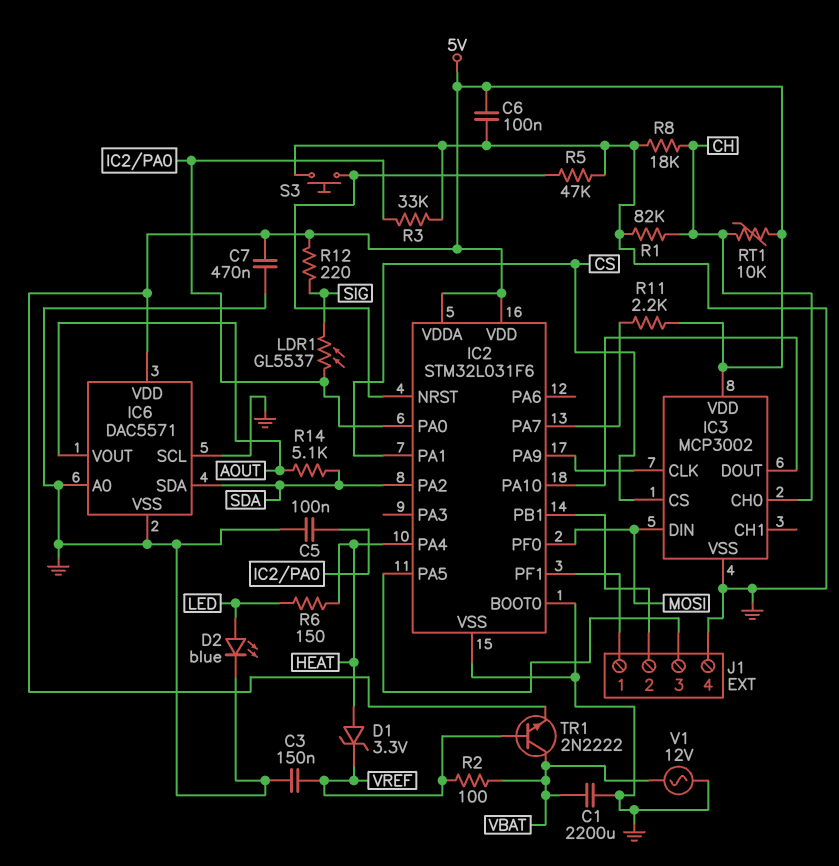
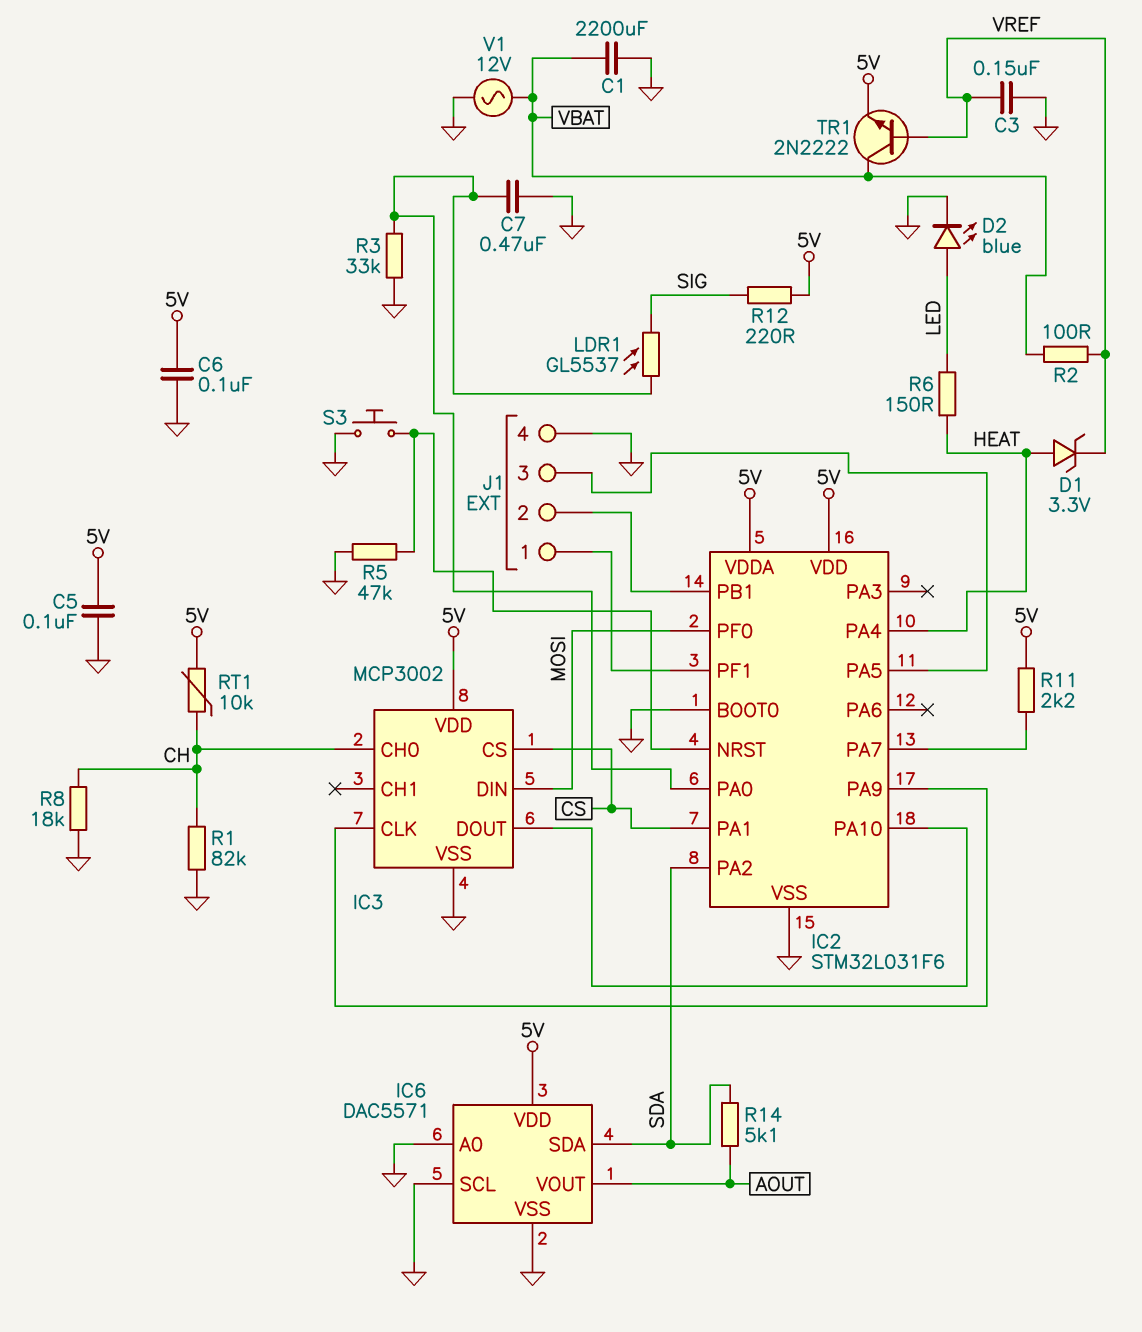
C5: 100nF (GND, IC2/PA0) -> 100nF (5V, GND)
C7: 470nF (5V, GND) -> 470nF (GND, IC2/PA0)

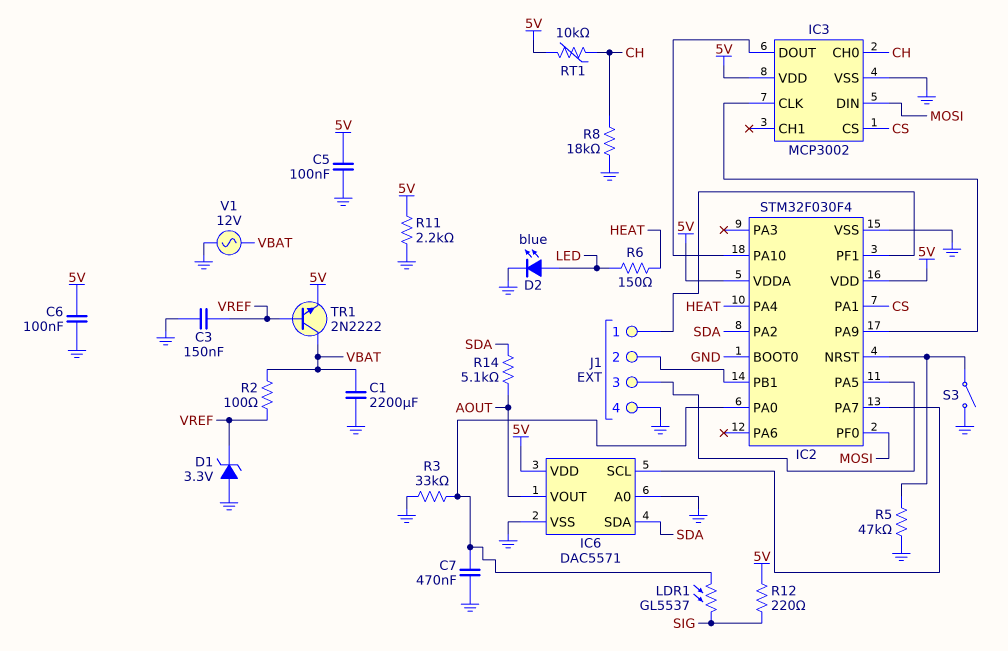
D1: zener 3.3V (A HEAT, K VREF) -> zener 3.3V (A GND, K VREF)
IC2: STM32L031F6 -> STM32F030F4
IC6 pin SCL: GND -> IC2/PA7
R1: 82k (CH, GND) -> none
R11: 2.2k (5V, IC2/PA7) -> 2.2k (5V, GND)
S3: button (GND, IC2/NRST) -> switch (GND, IC2/NRST)

